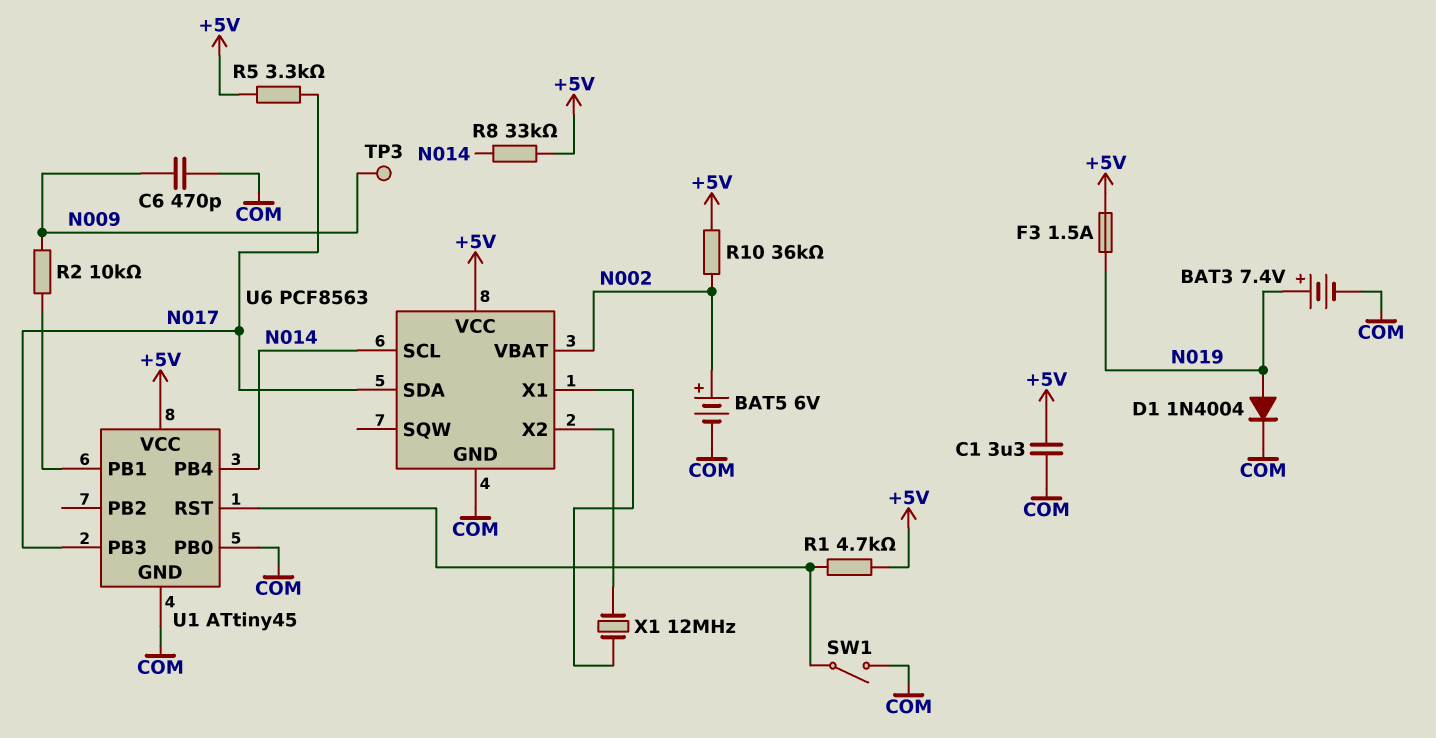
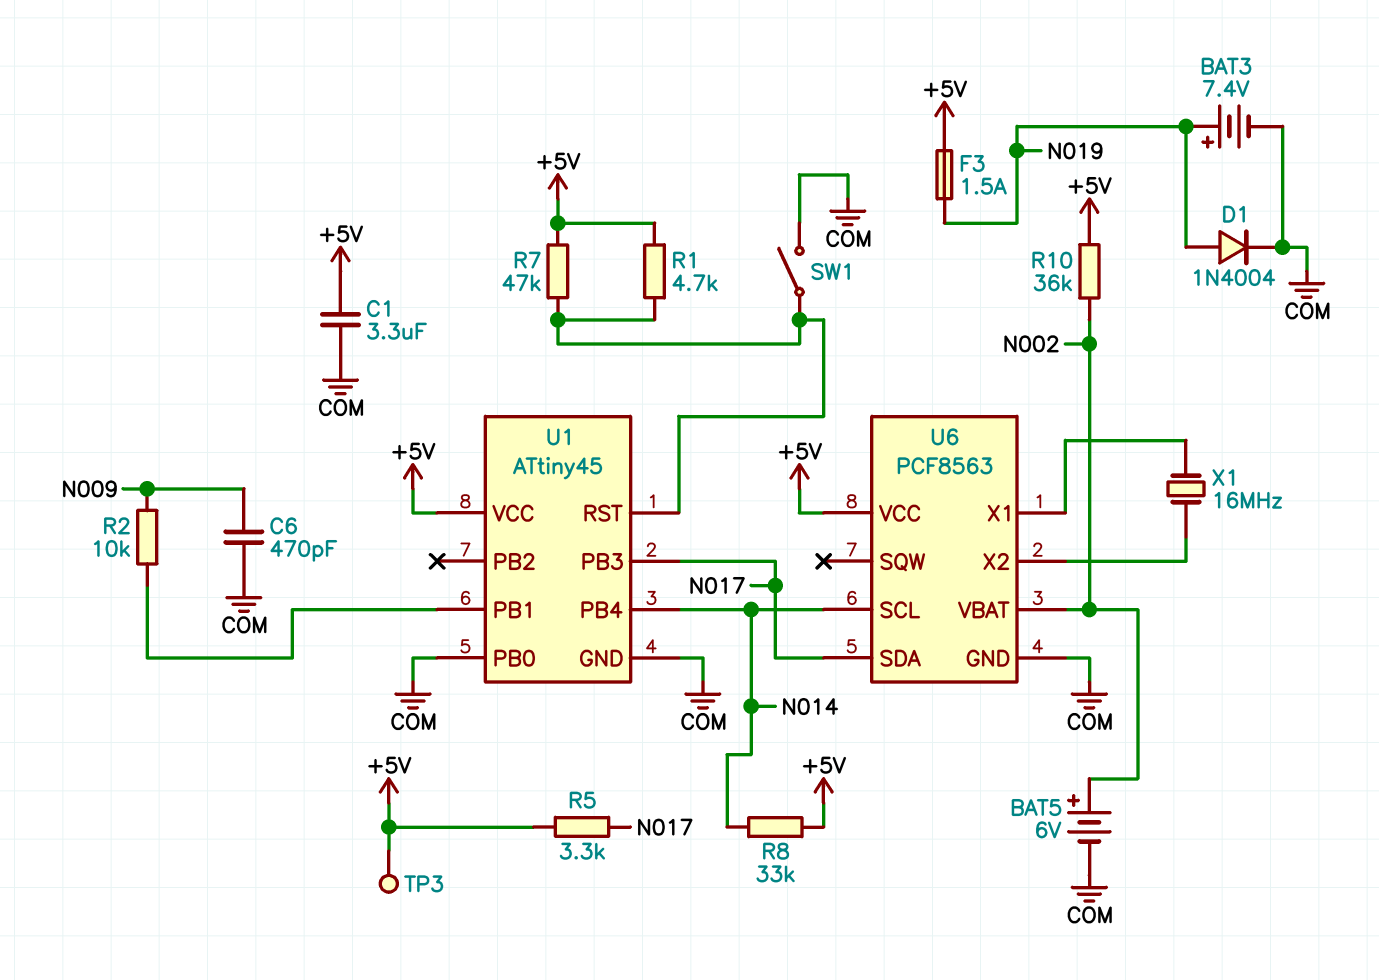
R7: none -> 47k (+5V, U1/RST)
TP3: test point (N009) -> test point (+5V)
X1: 12MHz (U6/X1, U6/X2) -> 16MHz (U6/X1, U6/X2)

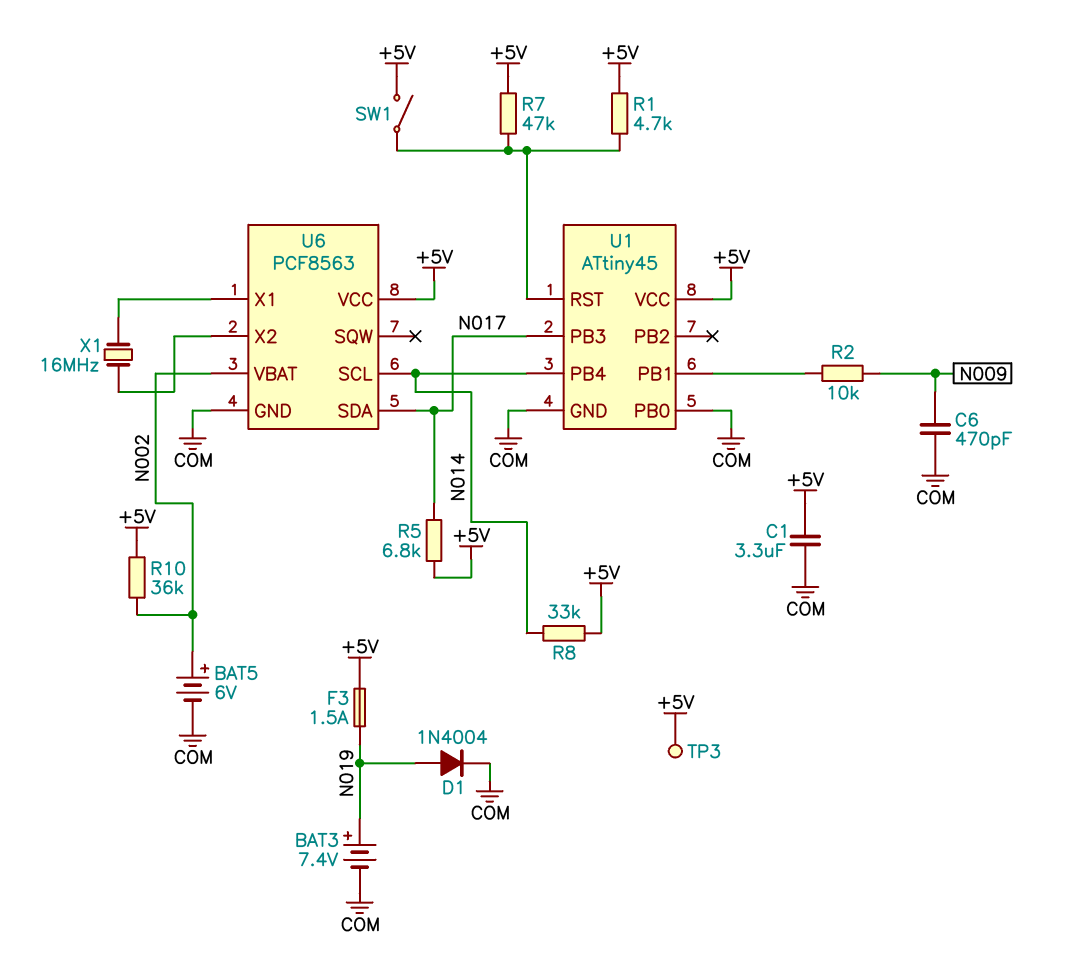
R5: 3.3k (+5V, N017) -> 6.8k (+5V, N017)
SW1: switch (COM, U1/RST) -> switch (+5V, U1/RST)

